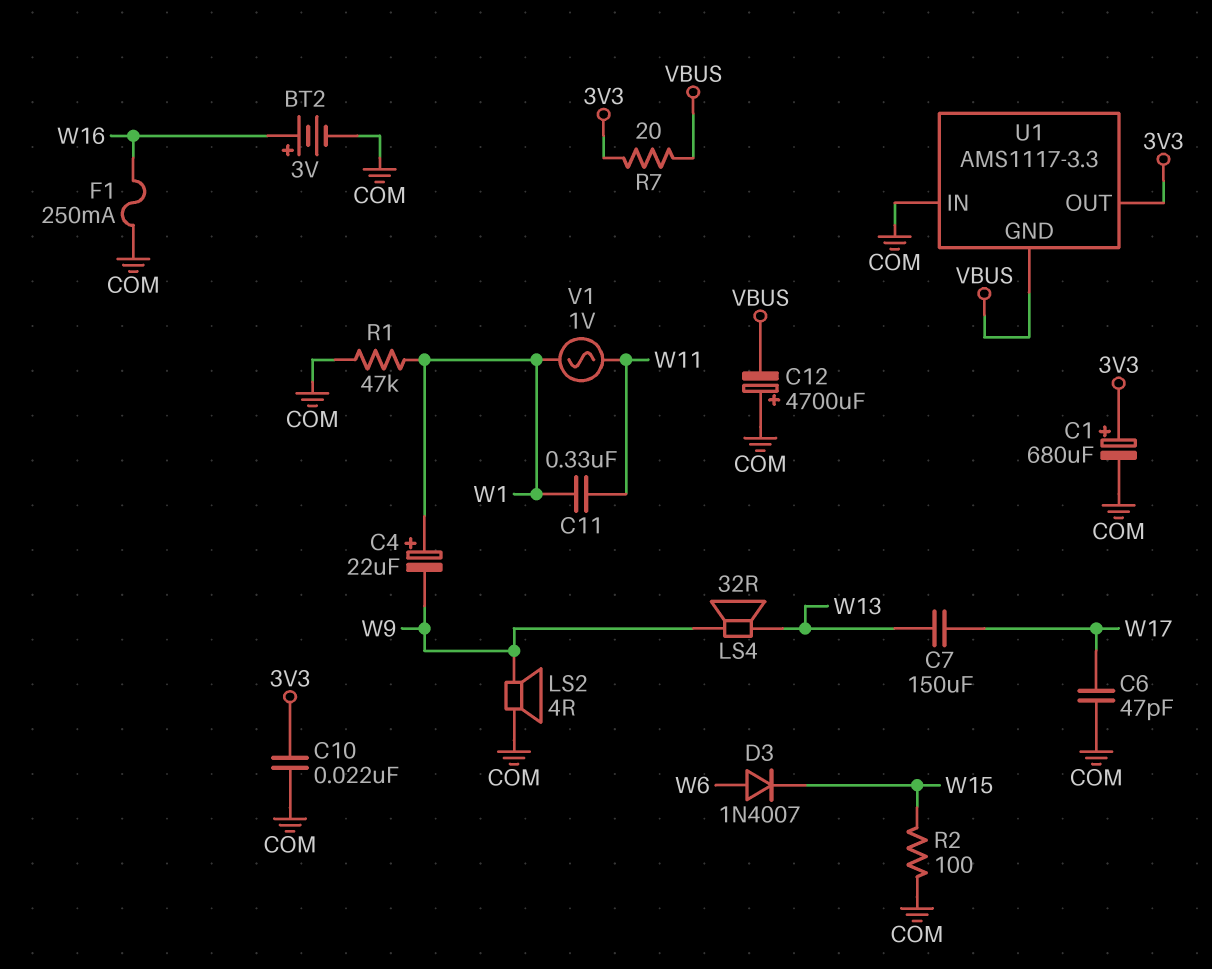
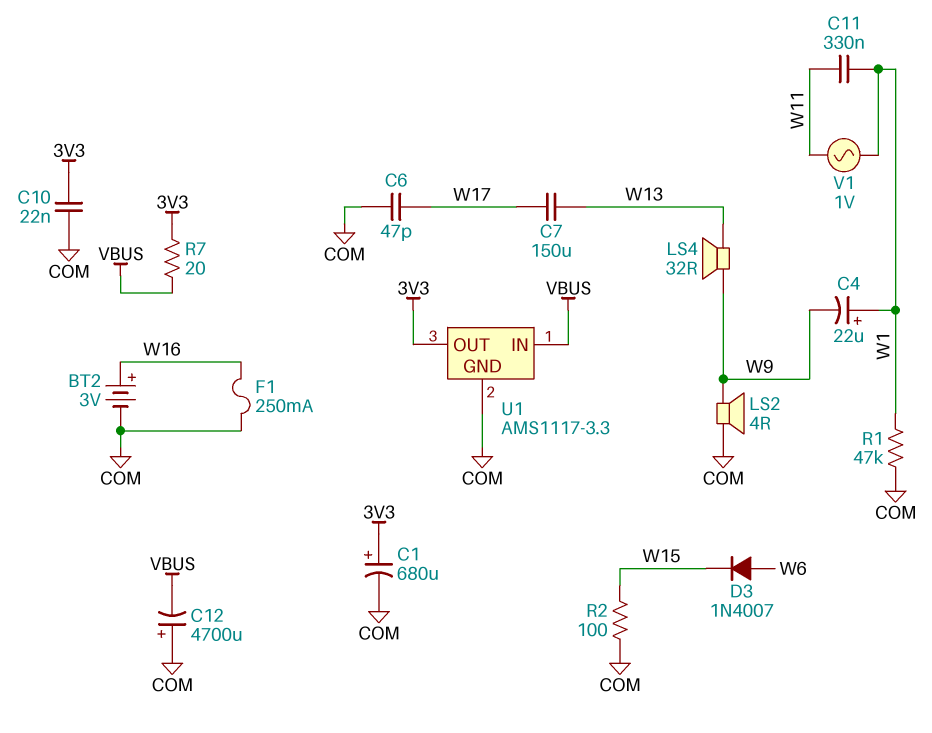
U1 pin GND: VBUS -> COM
U1 pin IN: COM -> VBUS

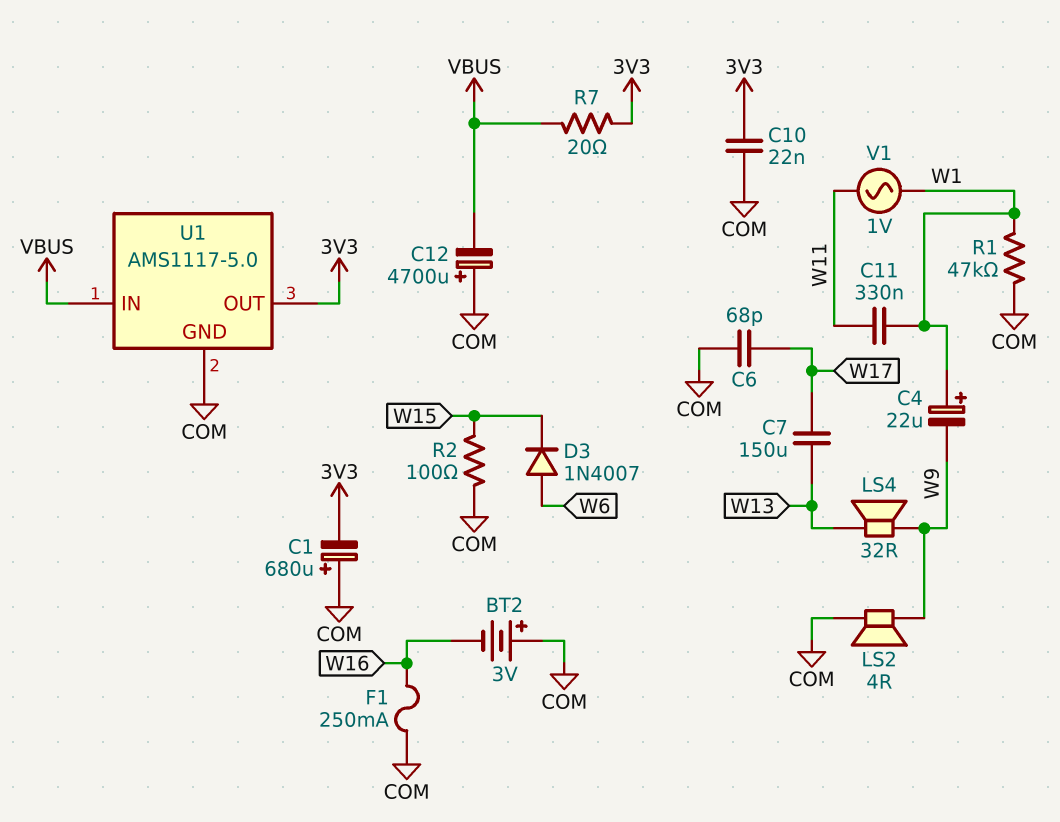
BT2: 3V (plus W16, minus COM) -> 3V (plus COM, minus W16)
C1: 680uF (plus 3V3, minus COM) -> 680uF (plus COM, minus 3V3)
C6: 47pF (COM, W17) -> 68pF (COM, W17)
U1: AMS1117-3.3 -> AMS1117-5.0

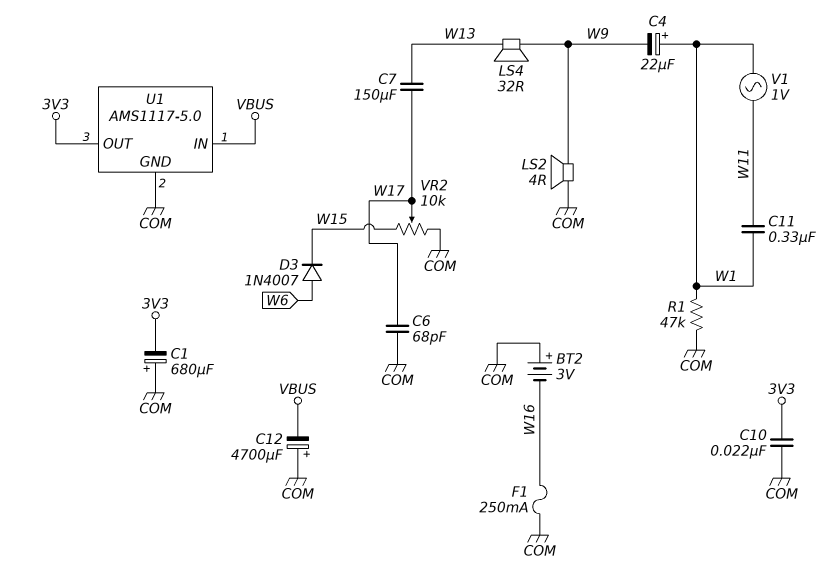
R2: 100 (COM, W15) -> none
R7: 20 (3V3, VBUS) -> none
VR2: none -> 10k (COM, W15, wiper W17)

